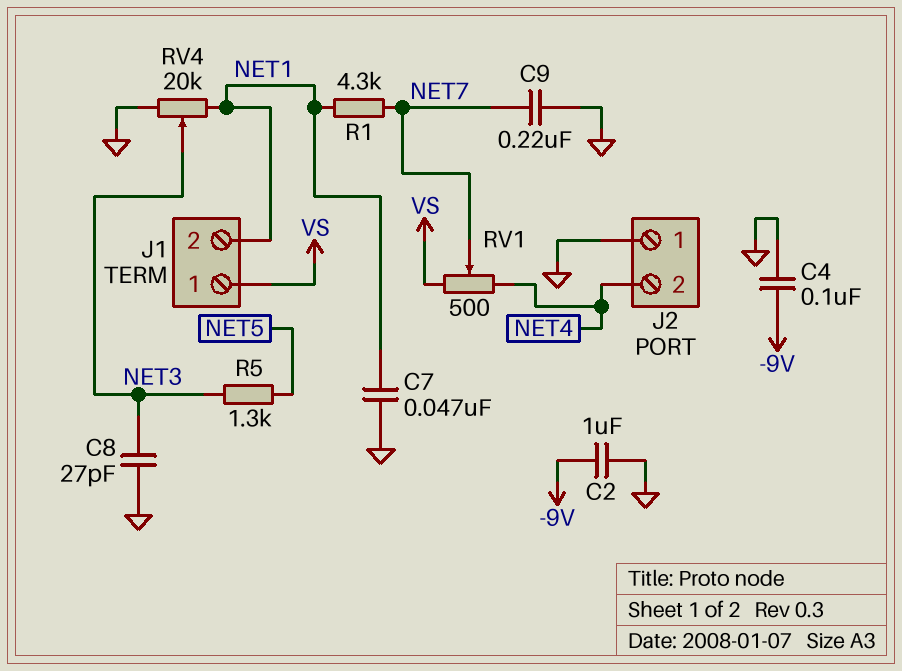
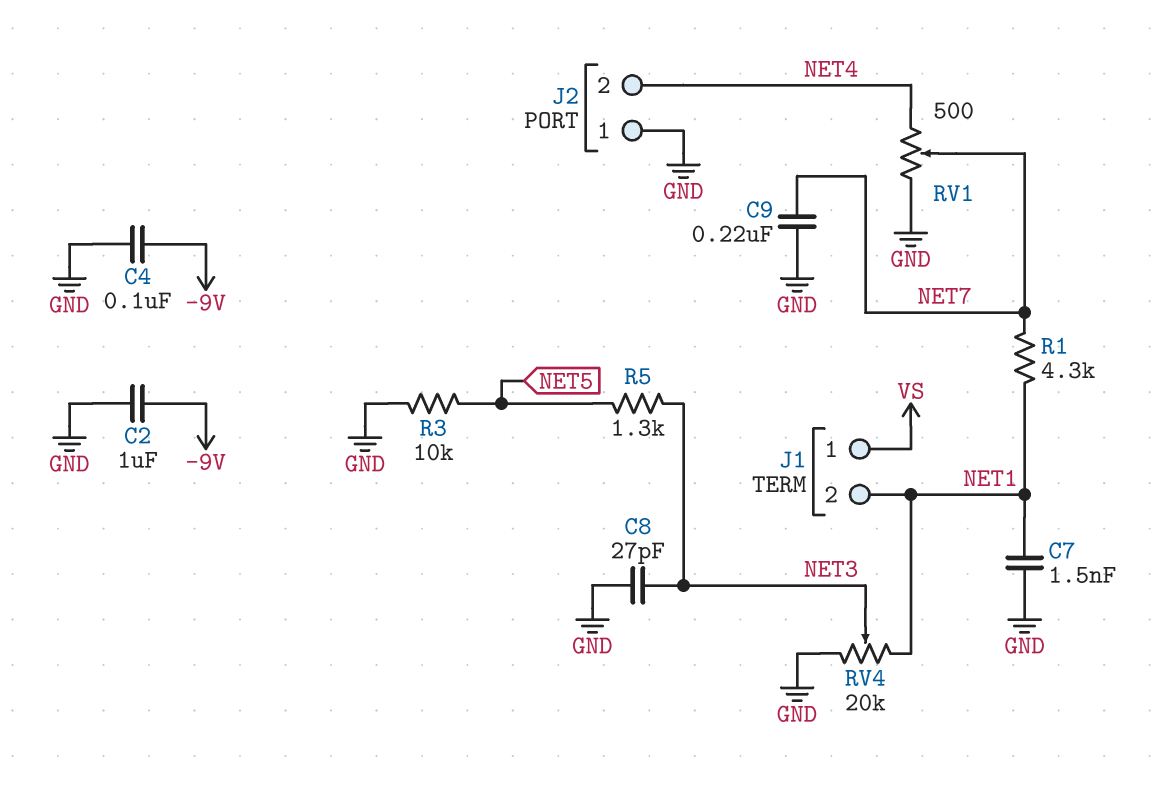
C7: 47nF (GND, NET1) -> 1.5nF (GND, NET1)
R3: none -> 10k (GND, NET5)
RV1: 500 (NET4, VS, wiper NET7) -> 500 (GND, NET4, wiper NET7)

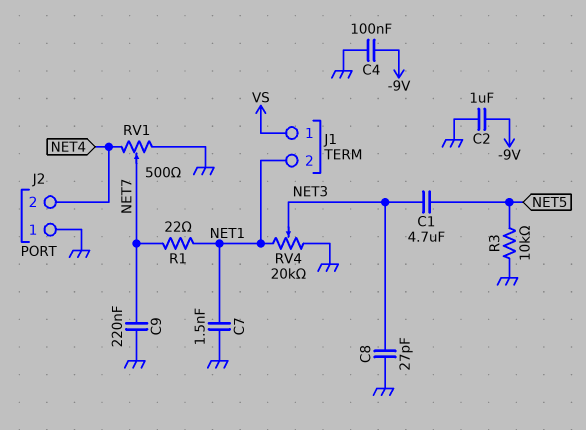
C1: none -> 4.7uF (NET3, NET5)
R1: 4.3k (NET1, NET7) -> 22 (NET1, NET7)
R5: 1.3k (NET3, NET5) -> none

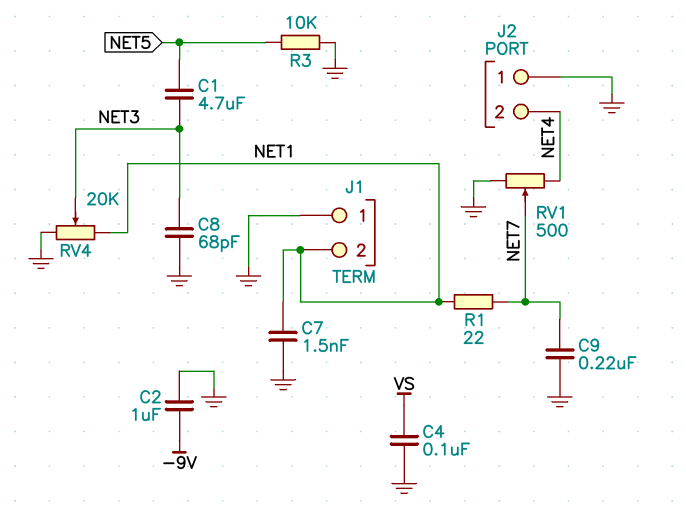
C4: 100nF (-9V, GND) -> 100nF (GND, VS)
C8: 27pF (GND, NET3) -> 68pF (GND, NET3)
J1 pin 1: VS -> GND

